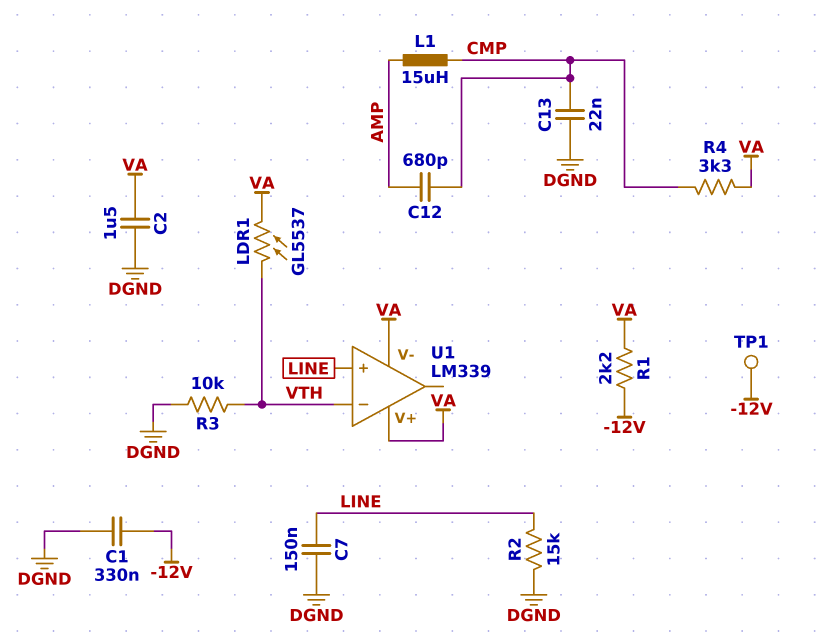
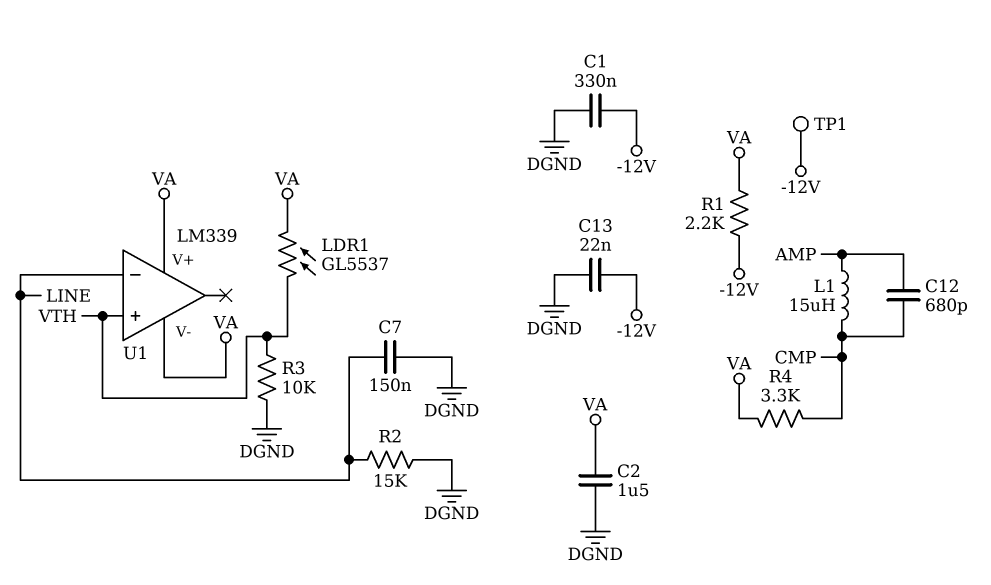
C13: 22nF (CMP, DGND) -> 22nF (-12V, DGND)
U1 pin in+: LINE -> VTH
U1 pin in-: VTH -> LINE

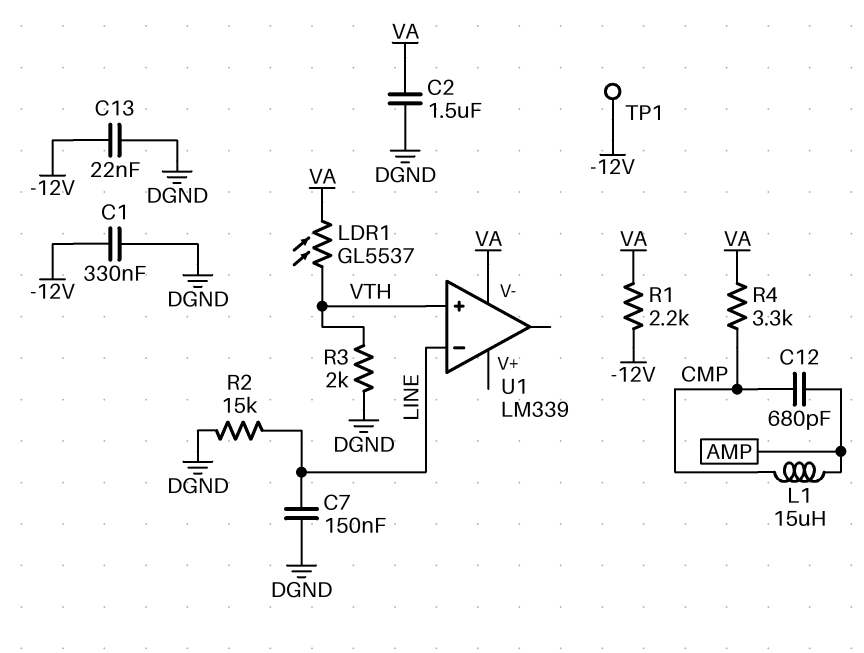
R3: 10k (DGND, VTH) -> 2k (DGND, VTH)
U1 pin V+: VA -> none

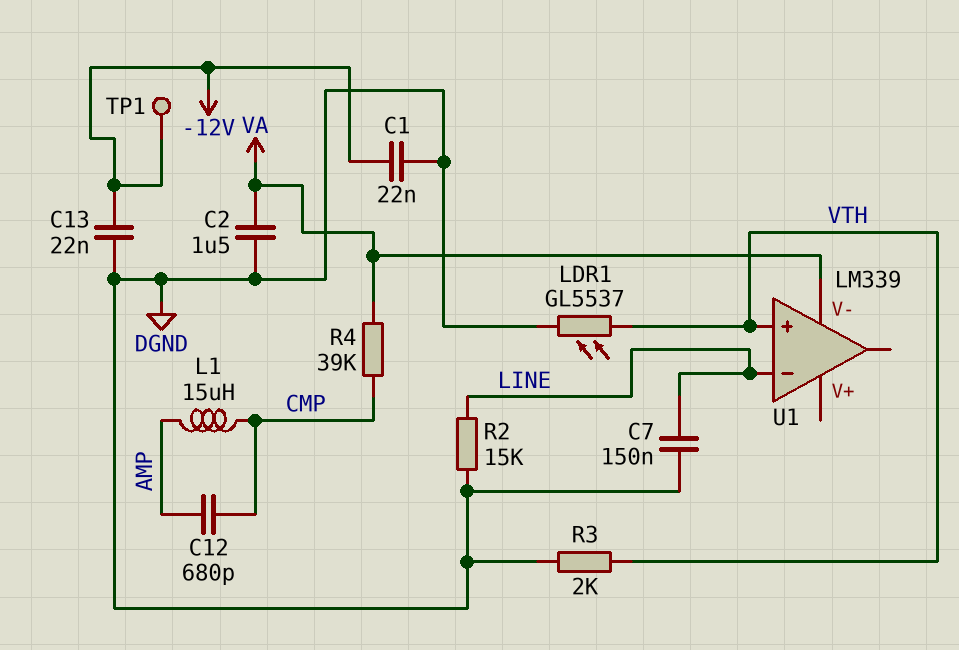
C1: 330nF (-12V, DGND) -> 22nF (-12V, DGND)
LDR1: GL5537 (VA, VTH) -> GL5537 (DGND, VTH)
R1: 2.2k (-12V, VA) -> none
R4: 3.3k (CMP, VA) -> 39k (CMP, VA)

